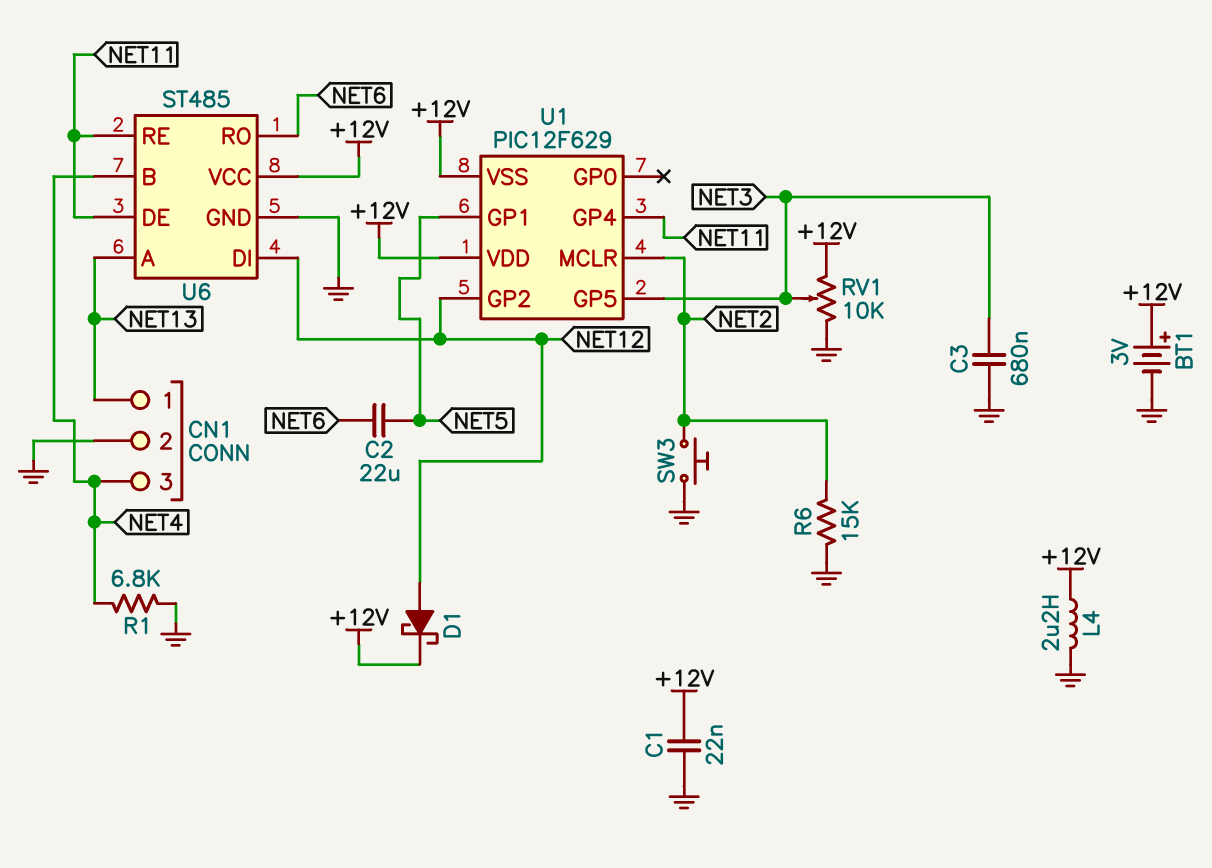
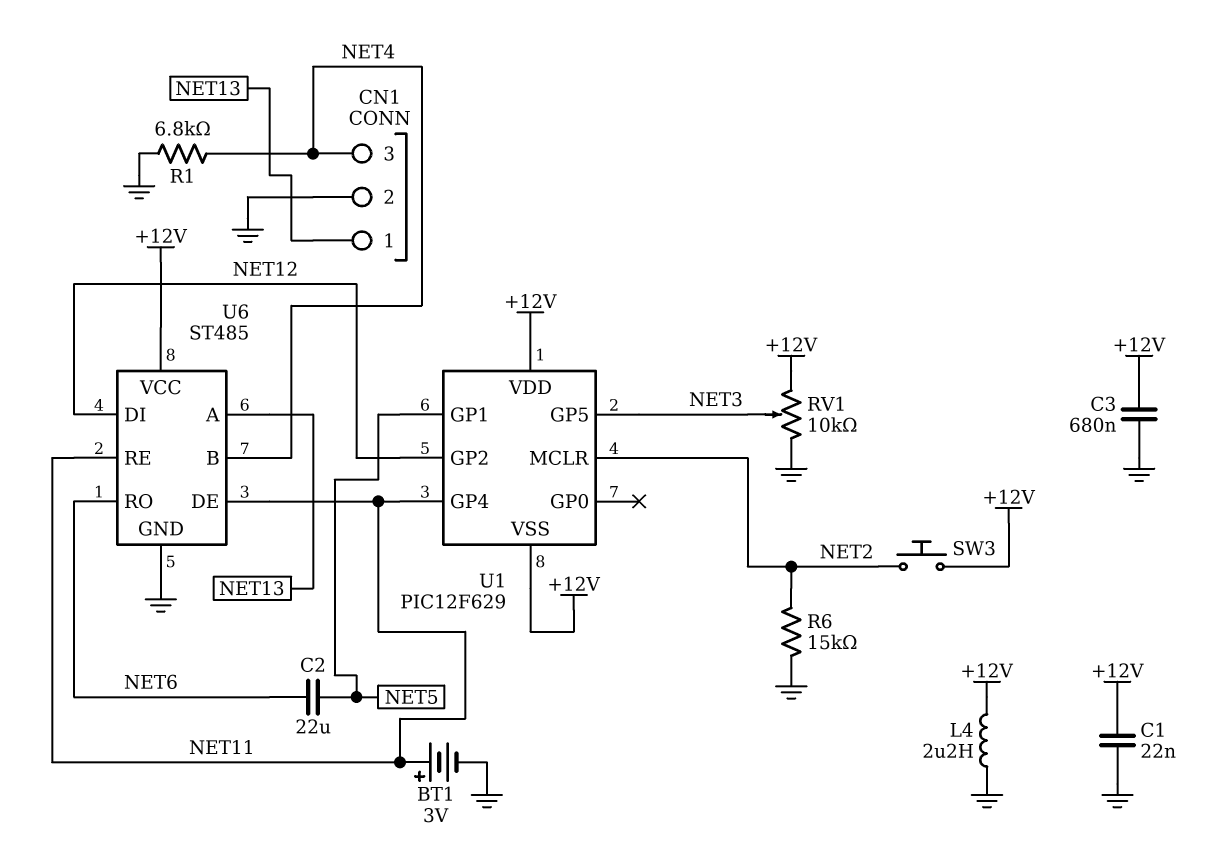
BT1: 3V (plus +12V, minus GND) -> 3V (plus NET11, minus GND)
C3: 680nF (GND, NET3) -> 680nF (+12V, GND)
D1: schottky (A NET12, K +12V) -> none
SW3: button (GND, NET2) -> button (+12V, NET2)

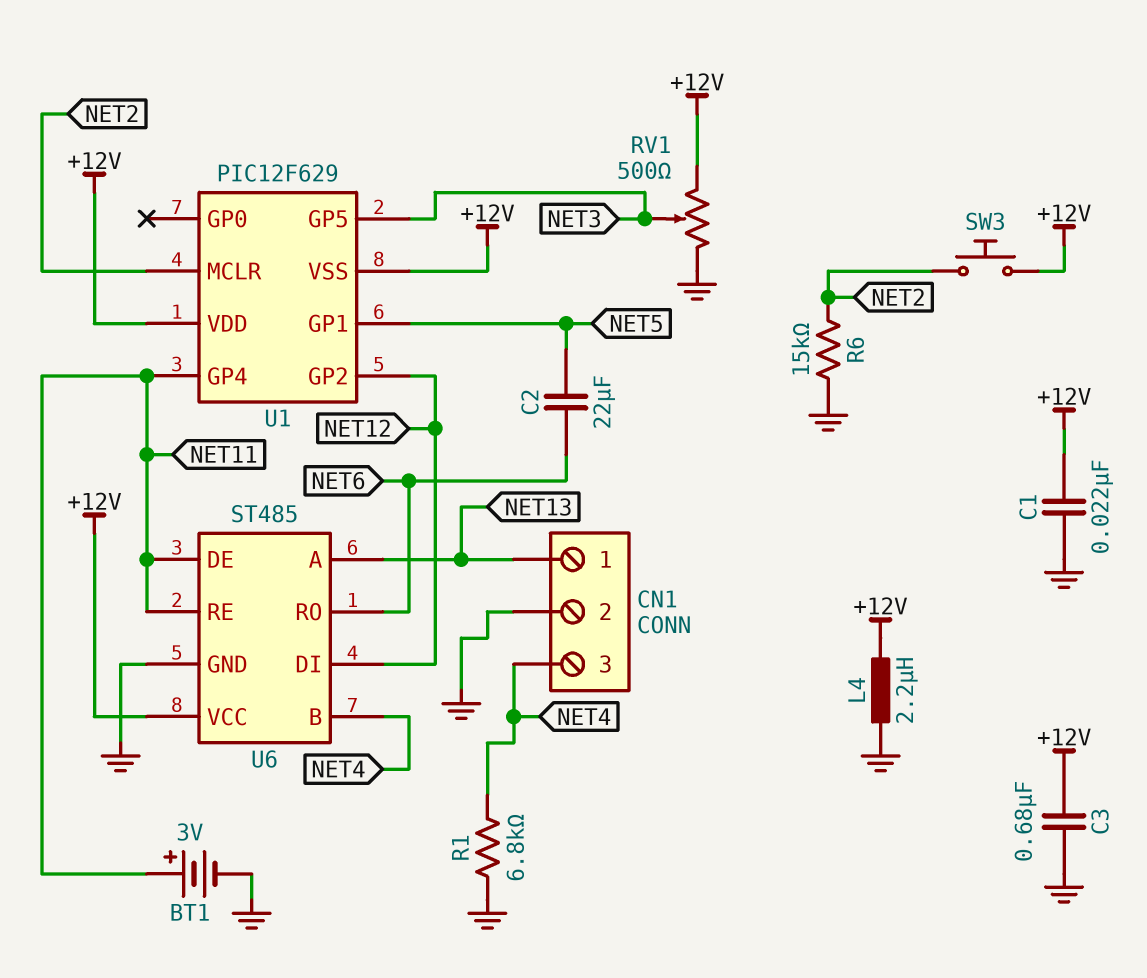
RV1: 10k (+12V, GND, wiper NET3) -> 500 (+12V, GND, wiper NET3)

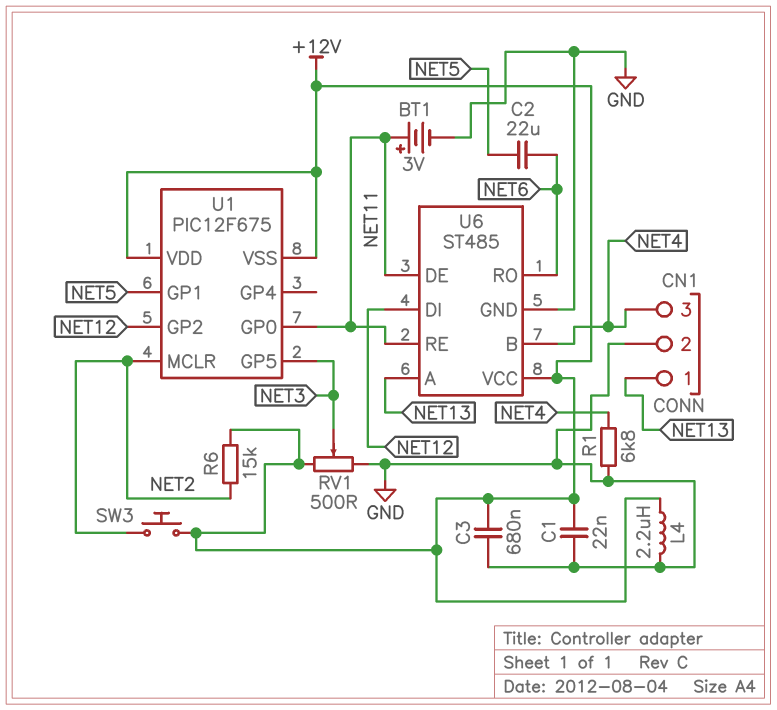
R6: 15k (GND, NET2) -> 15k (+12V, NET2)
U1: PIC12F629 -> PIC12F675
U1 pin GP0: none -> NET11
U1 pin GP4: NET11 -> none

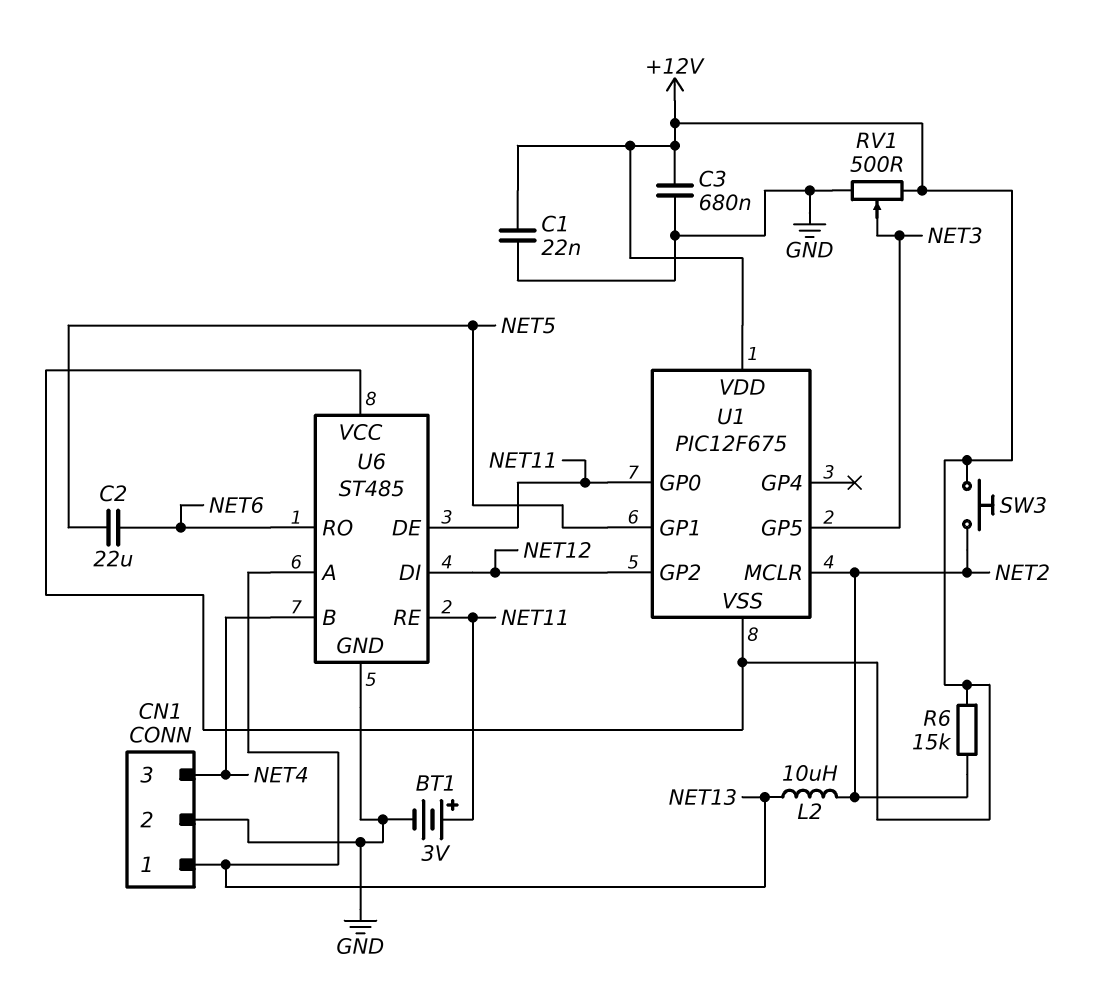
L2: none -> 10uH (NET2, NET13)
L4: 2.2uH (+12V, GND) -> none
R1: 6.8k (GND, NET4) -> none

